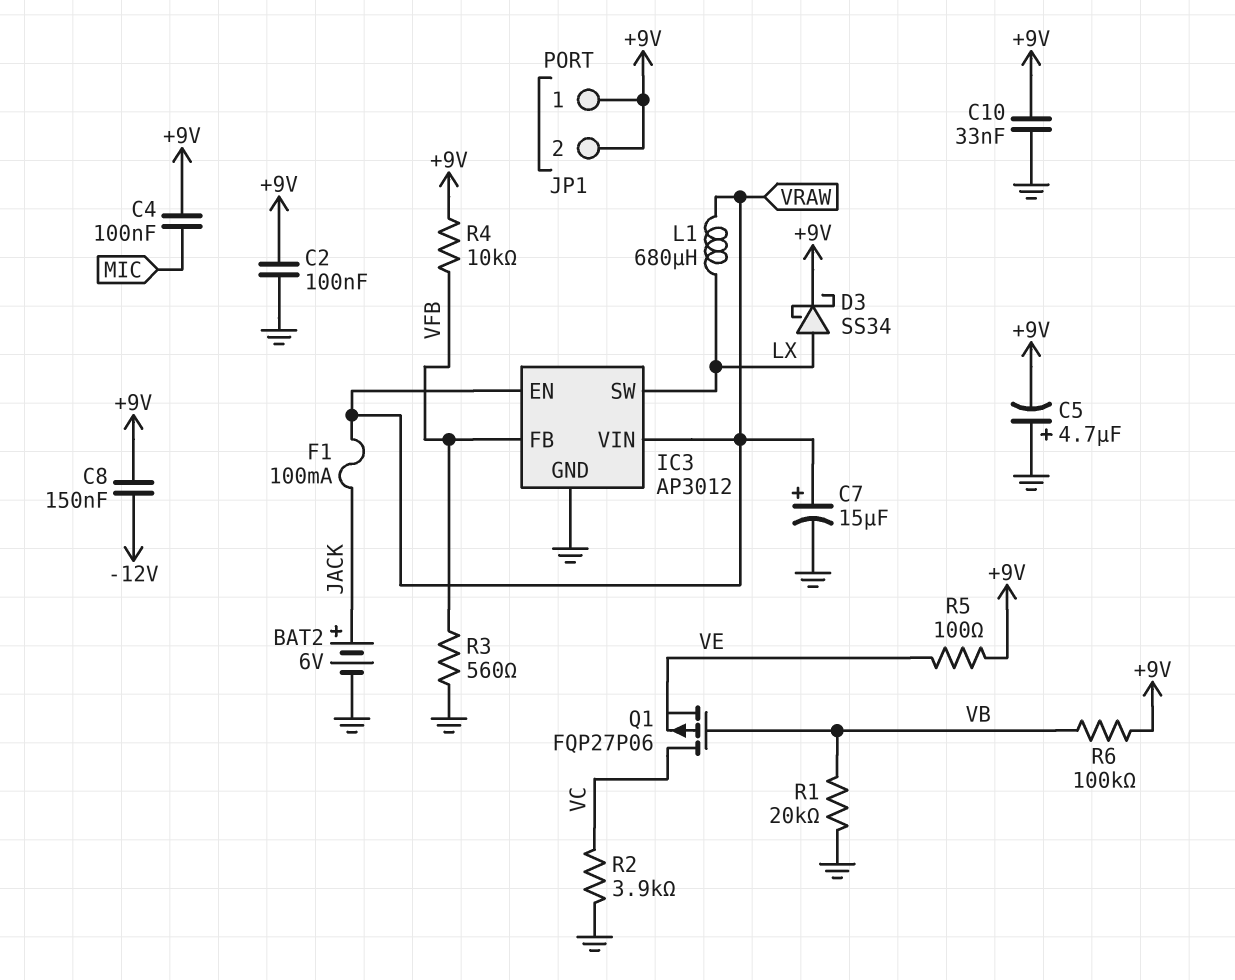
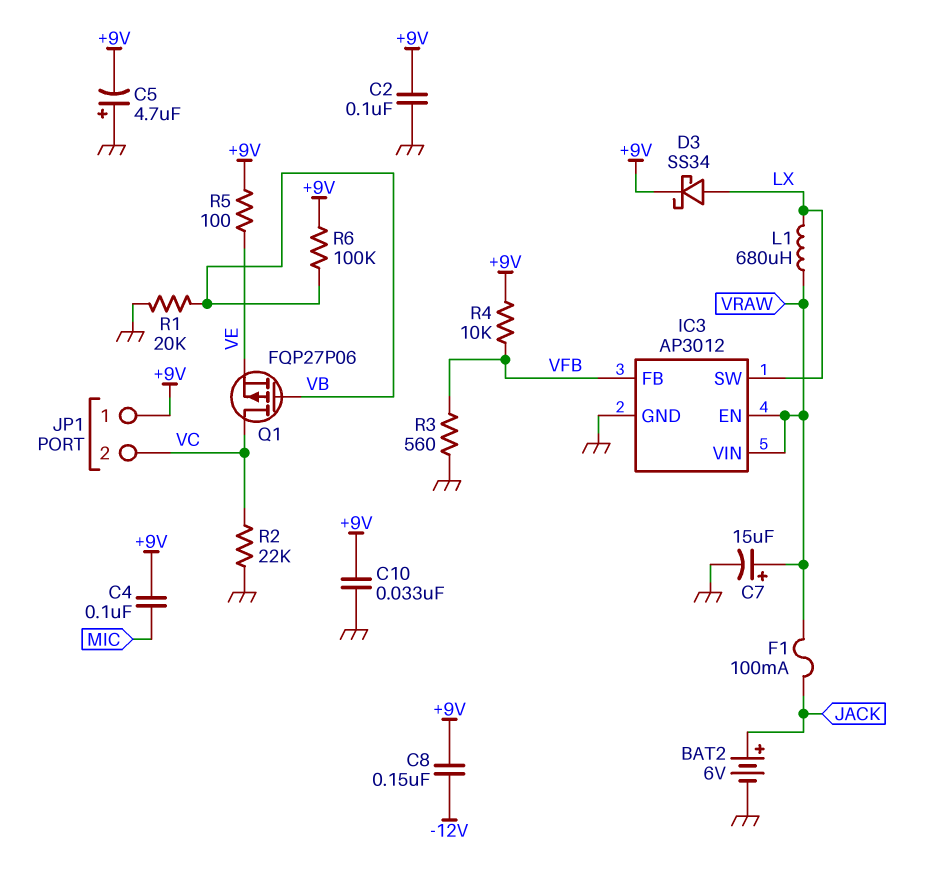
JP1 pin 2: +9V -> VC
R2: 3.9k (GND, VC) -> 22k (GND, VC)

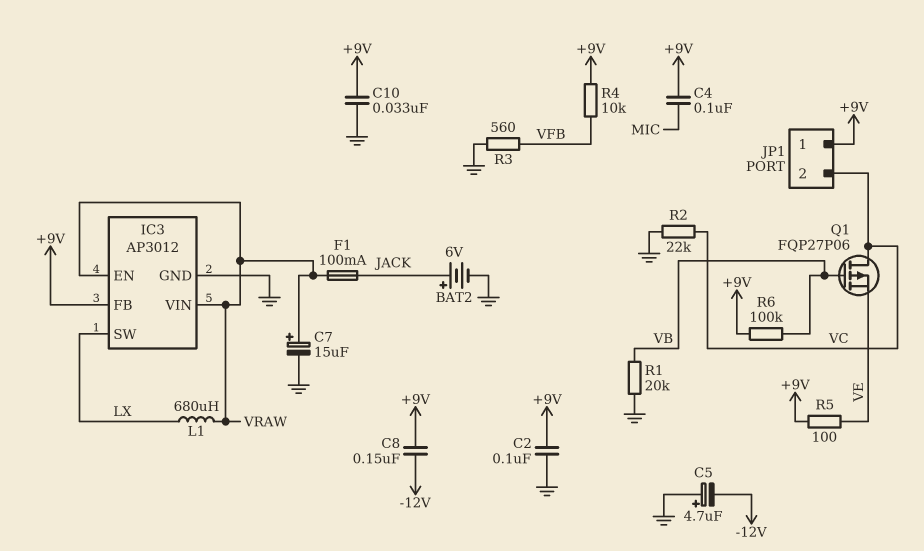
C5: 4.7uF (plus GND, minus +9V) -> 4.7uF (plus GND, minus -12V)
D3: schottky SS34 (A LX, K +9V) -> none
IC3 pin FB: VFB -> +9V

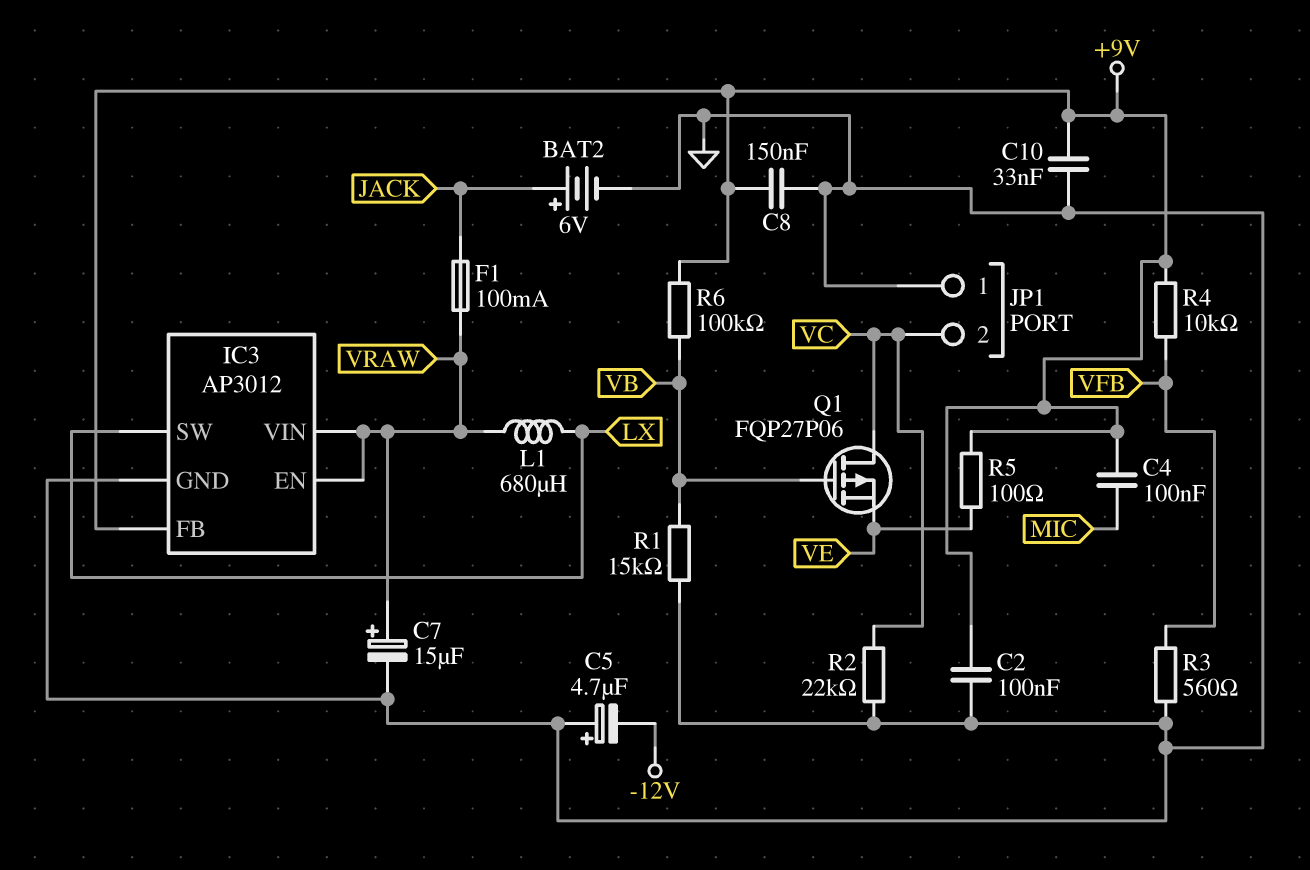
C8: 150nF (+9V, -12V) -> 150nF (+9V, GND)
JP1 pin 1: +9V -> GND
R1: 20k (GND, VB) -> 15k (GND, VB)

